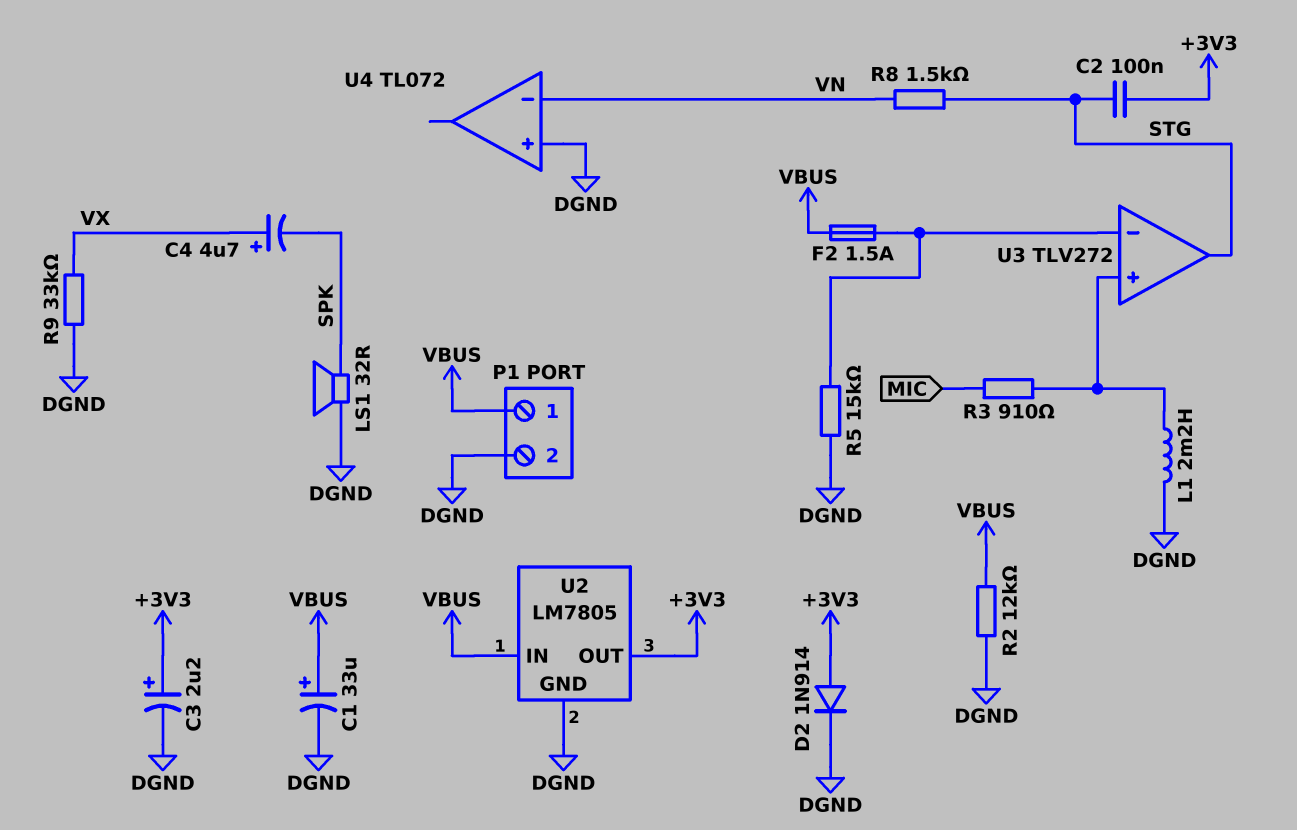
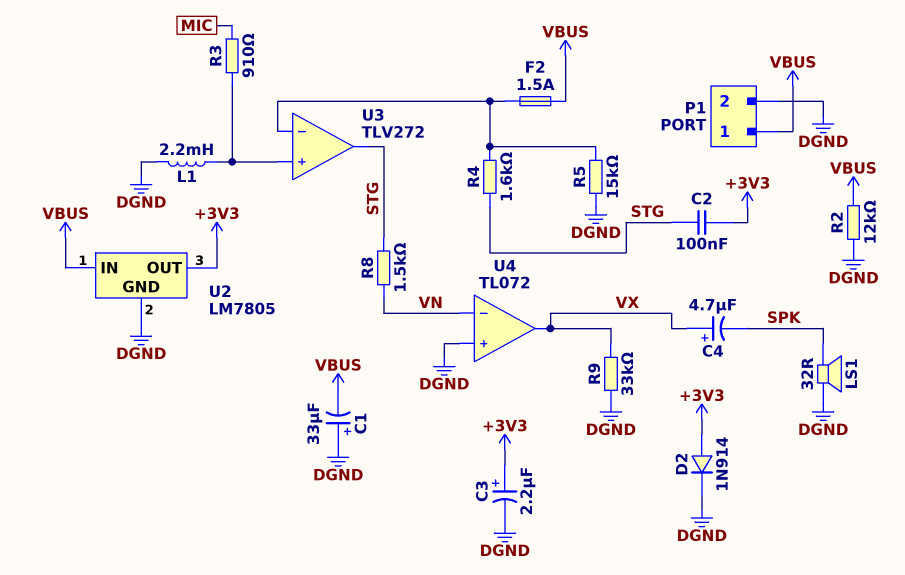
C1: 33uF (plus VBUS, minus DGND) -> 33uF (plus DGND, minus VBUS)
R4: none -> 1.6k (STG, U3/in-)
U4 pin out: none -> VX

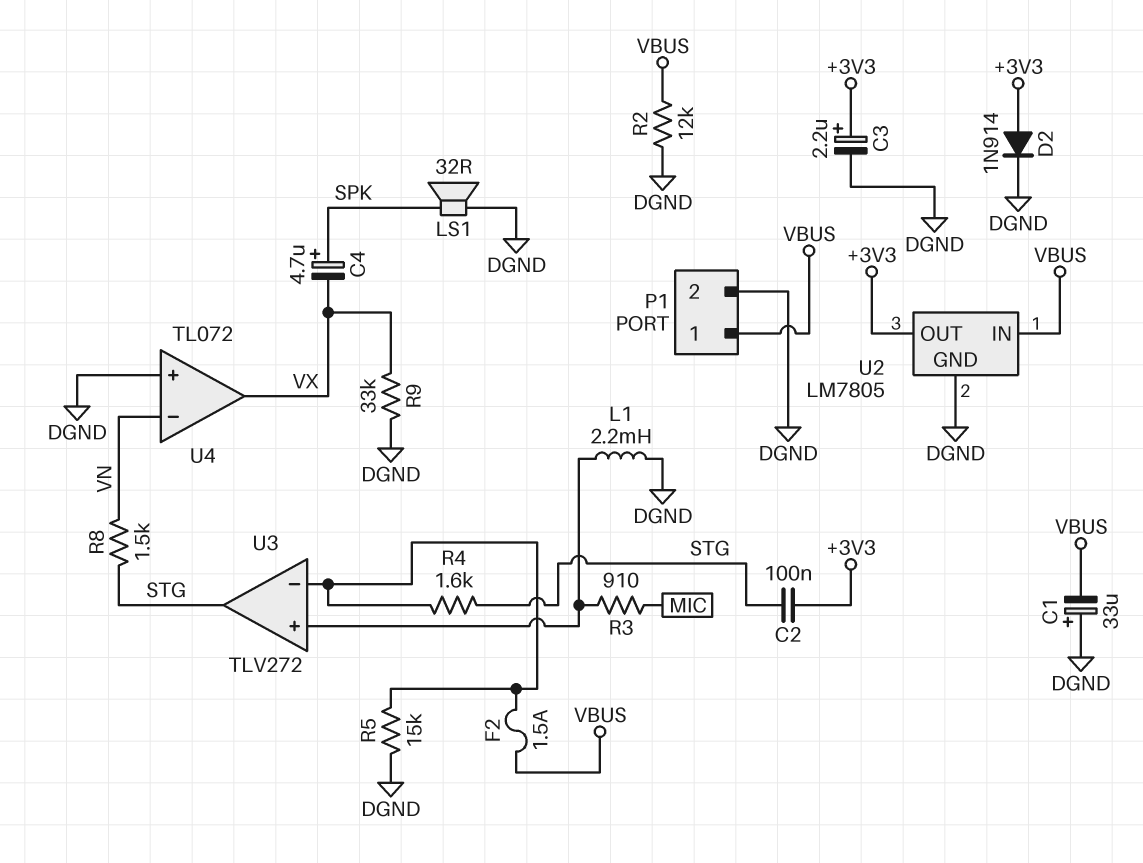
C4: 4.7uF (plus VX, minus SPK) -> 4.7uF (plus SPK, minus VX)

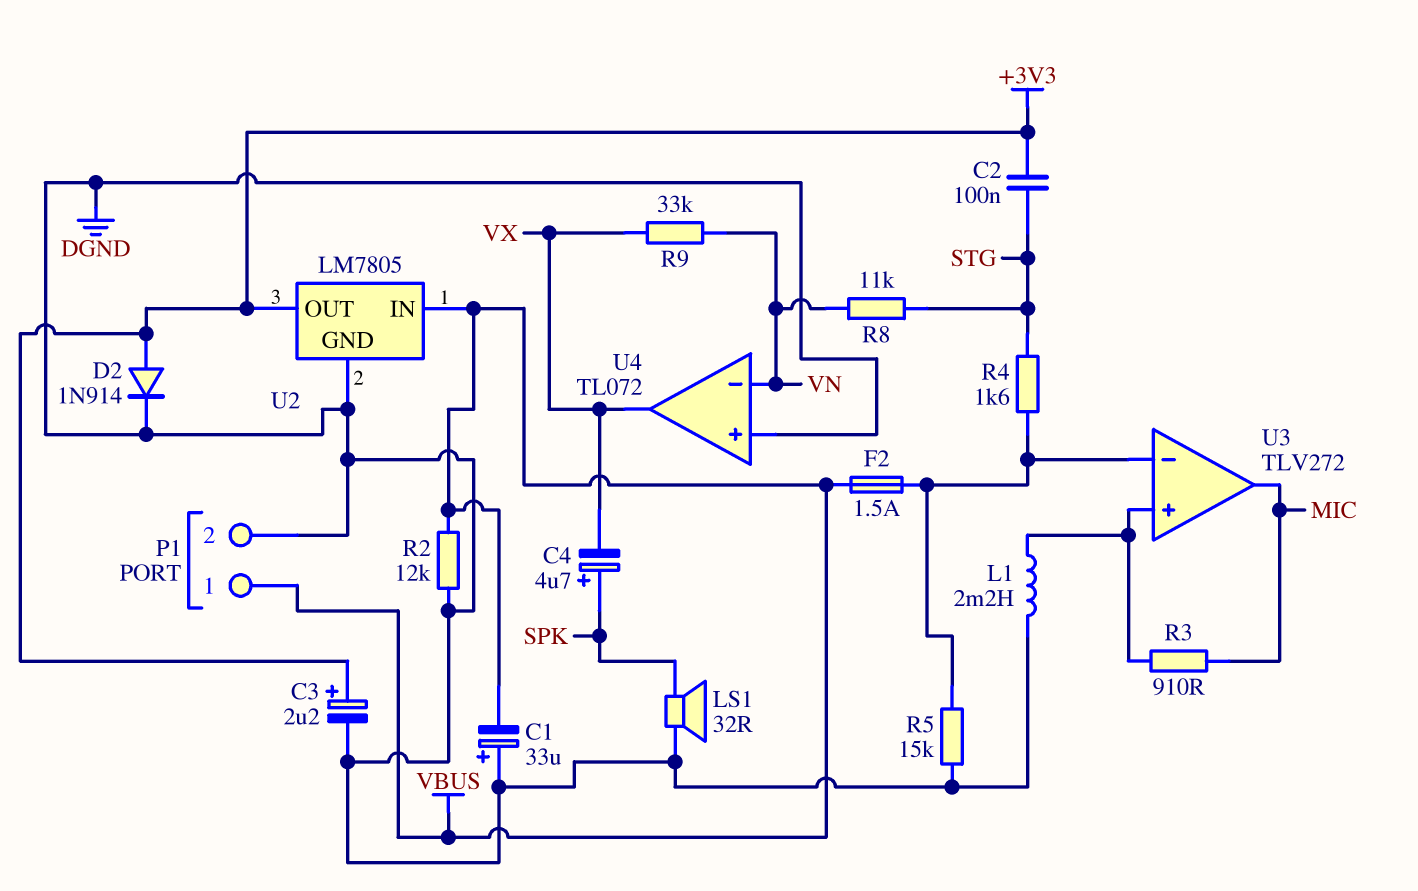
R8: 1.5k (STG, VN) -> 11k (STG, VN)
R9: 33k (DGND, VX) -> 33k (VN, VX)
U3 pin out: STG -> MIC

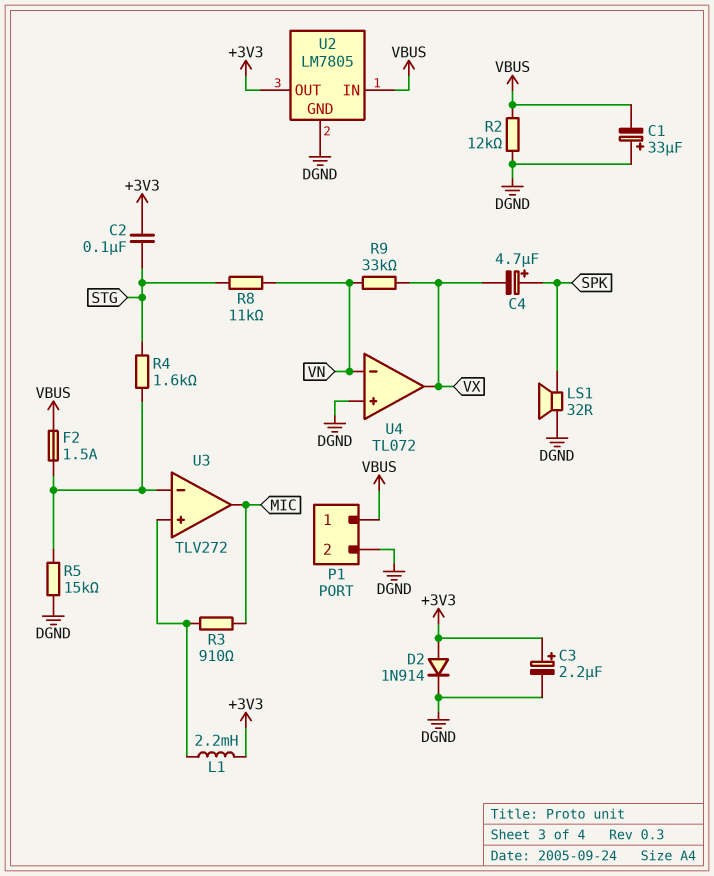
L1: 2.2mH (DGND, U3/in+) -> 2.2mH (+3V3, U3/in+)

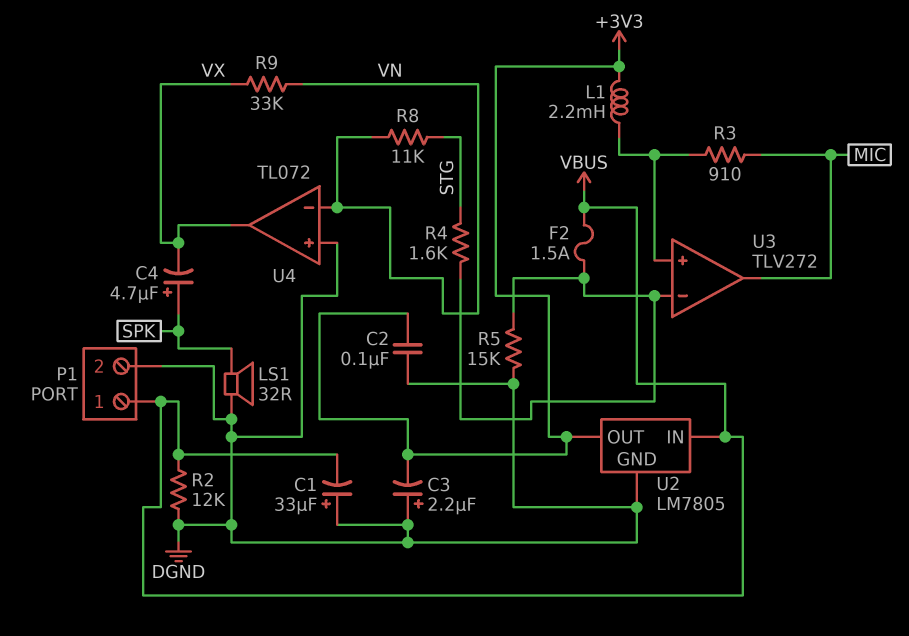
C2: 100nF (+3V3, STG) -> 100nF (+3V3, DGND)
C3: 2.2uF (plus +3V3, minus DGND) -> 2.2uF (plus DGND, minus +3V3)
D2: diode 1N914 (A +3V3, K DGND) -> none

